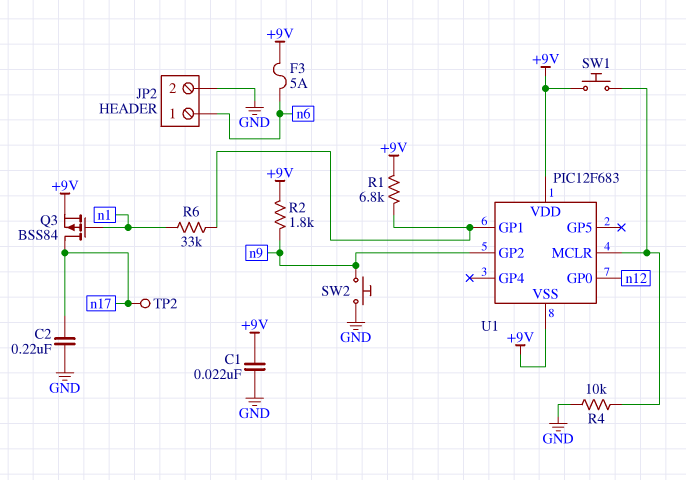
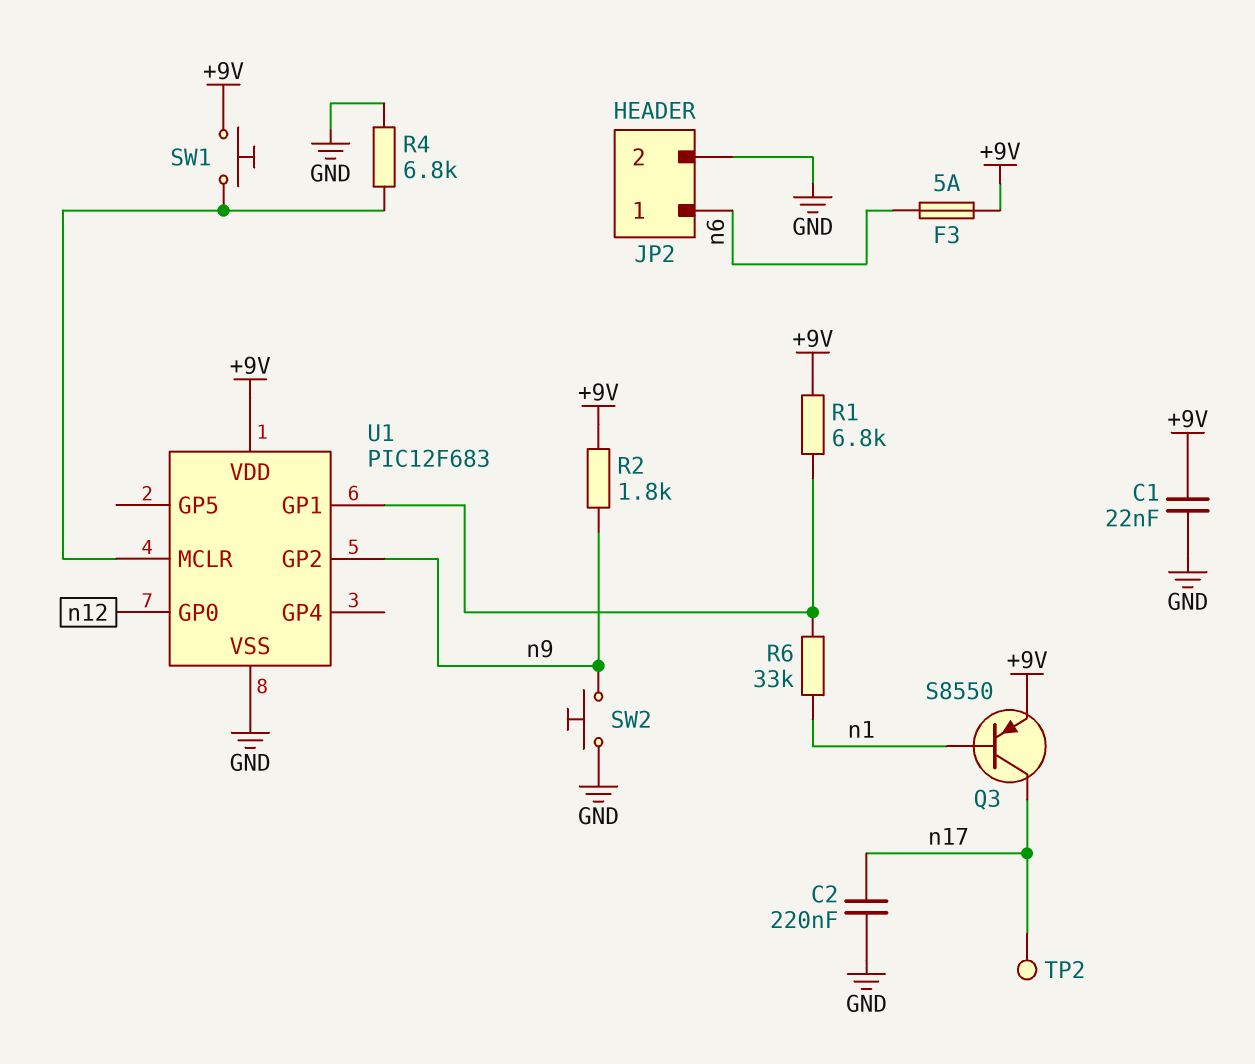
Q3: PMOS BSS84 (G n1, D n17, S +9V) -> PNP S8550 (B n1, C n17, E +9V)
R4: 10k (GND, U1/MCLR) -> 6.8k (GND, U1/MCLR)
U1 pin VSS: +9V -> GND

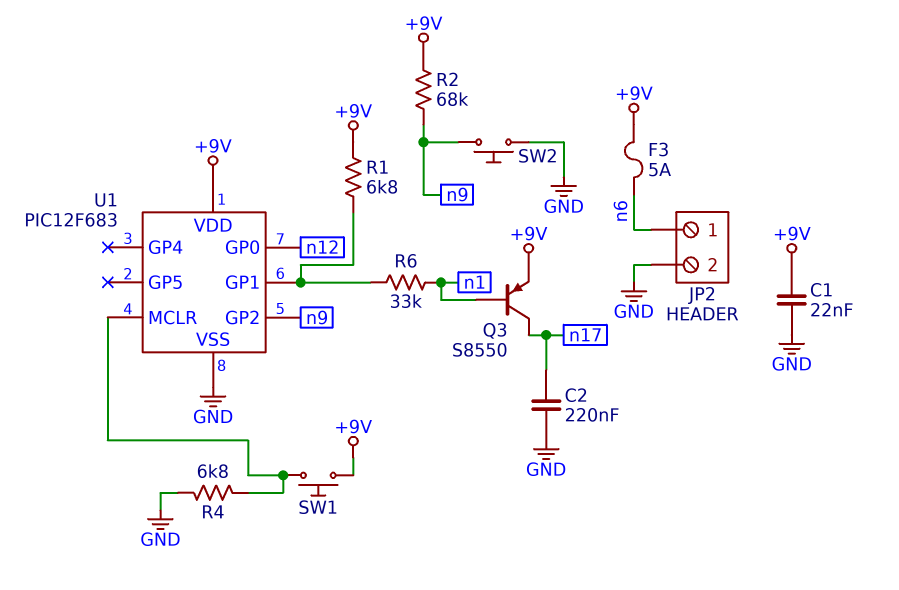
R2: 1.8k (+9V, n9) -> 68k (+9V, n9)
TP2: test point (n17) -> none

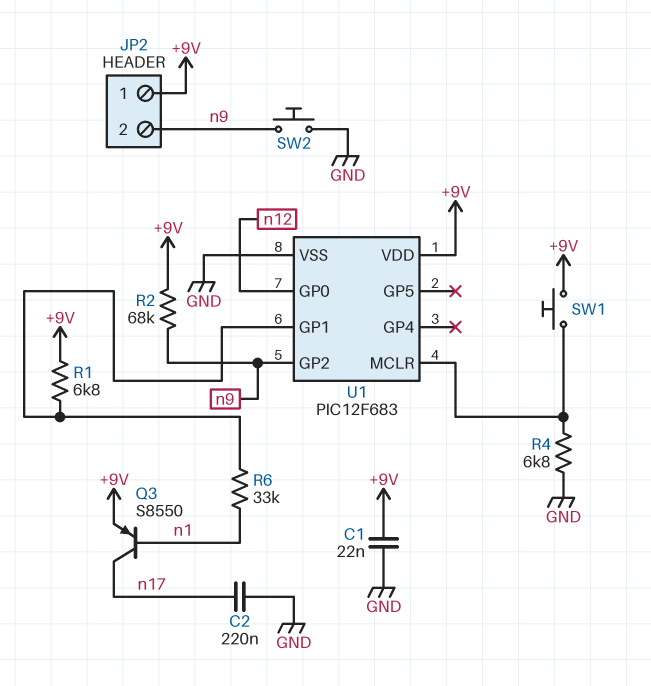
F3: 5A (+9V, n6) -> none
JP2 pin 1: n6 -> +9V
JP2 pin 2: GND -> n9

